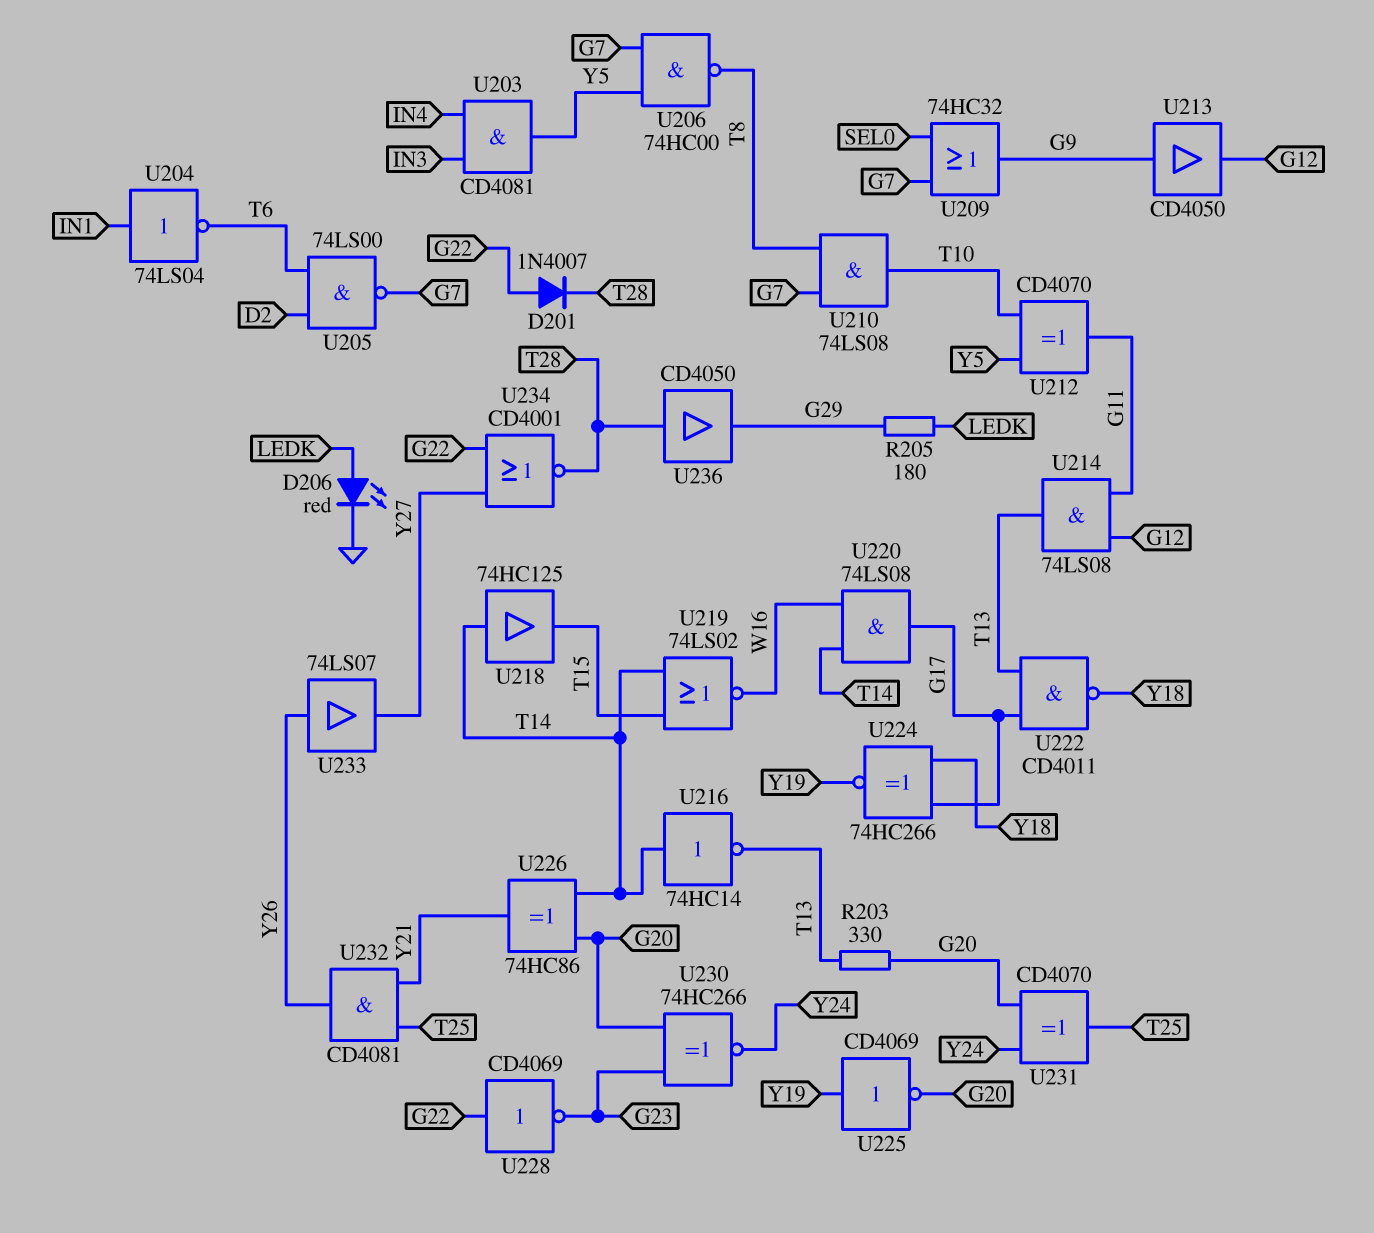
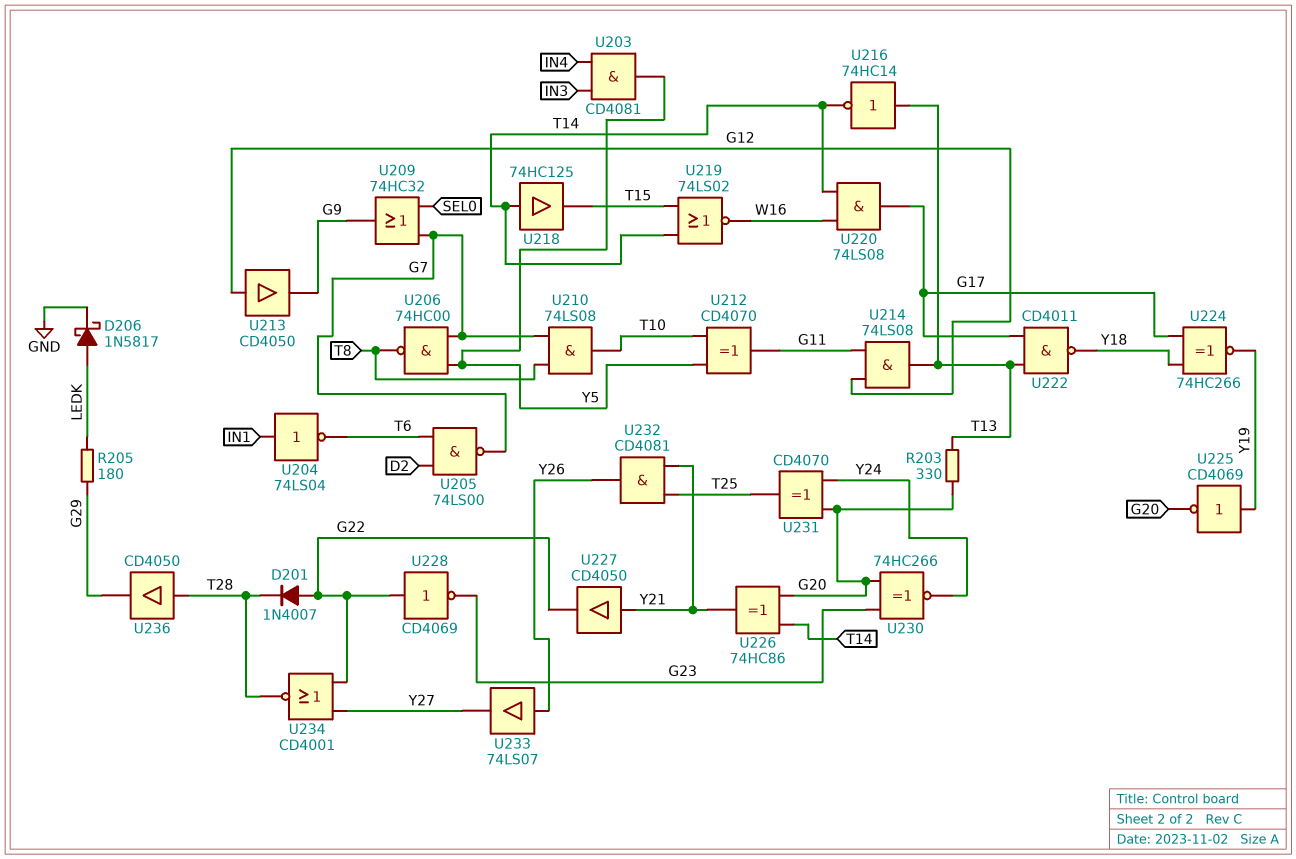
D206: LED red (A LEDK, K GND) -> schottky 1N5817 (A LEDK, K GND)
U213: buffer CD4050 (in G9, out G12) -> buffer CD4050 (in G12, out G9)
U216: NOT 74HC14 (in T14, out T13) -> NOT 74HC14 (in T13, out T14)
U227: none -> buffer CD4050 (in Y21, out G22)

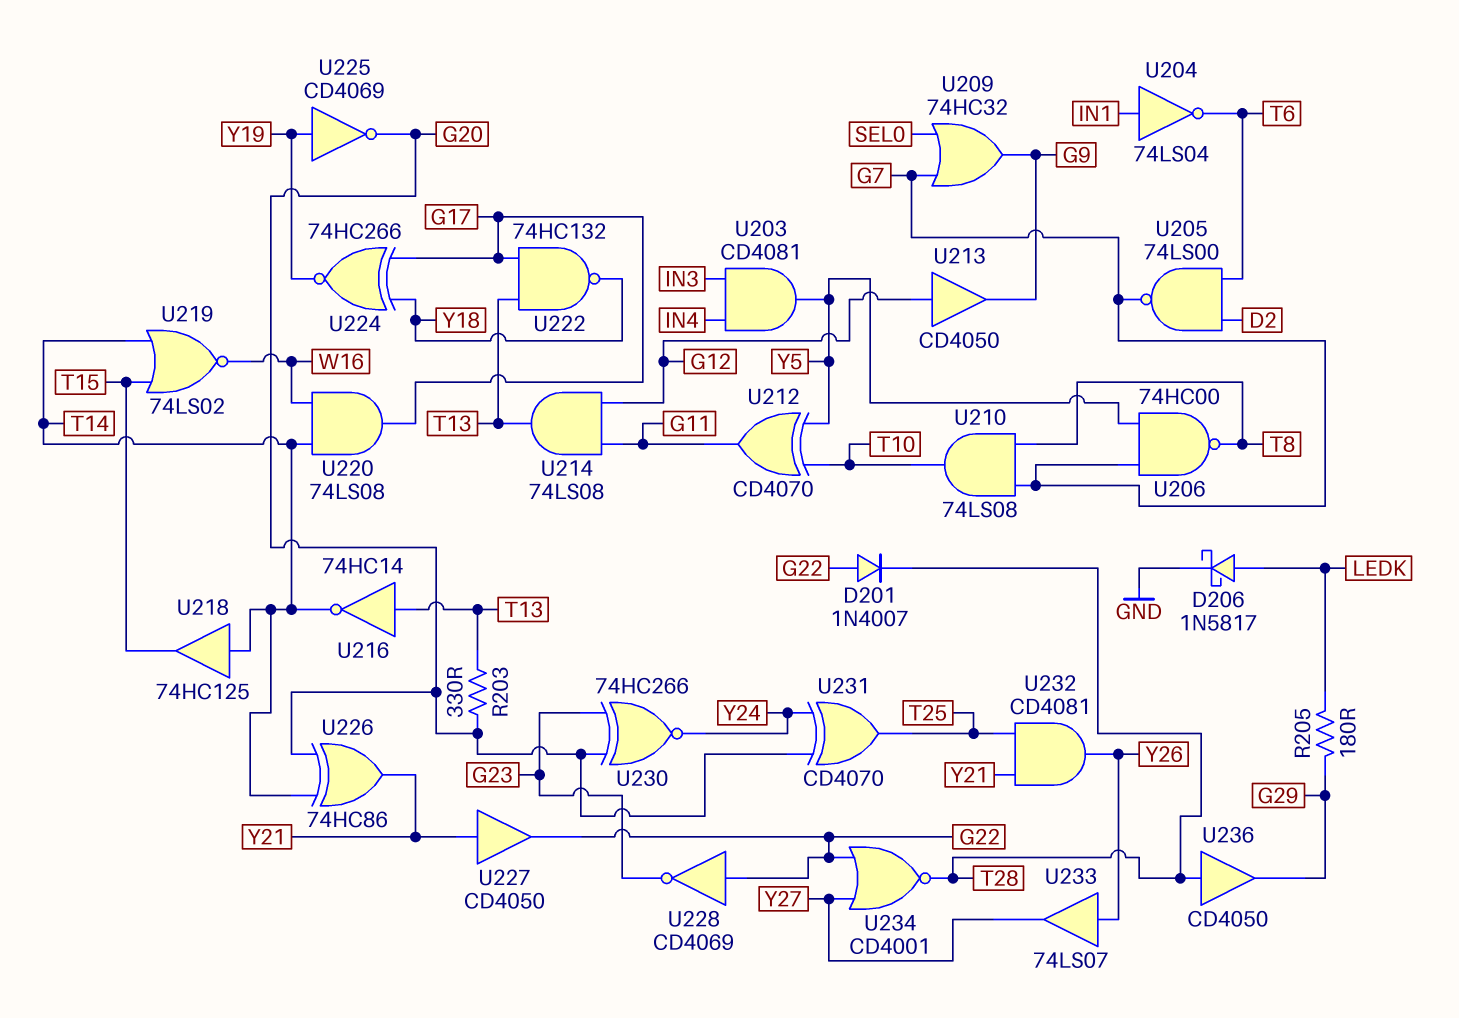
U222: NAND CD4011 (in G17, in T13, out Y18) -> NAND 74HC132 (in G17, in T13, out Y18)

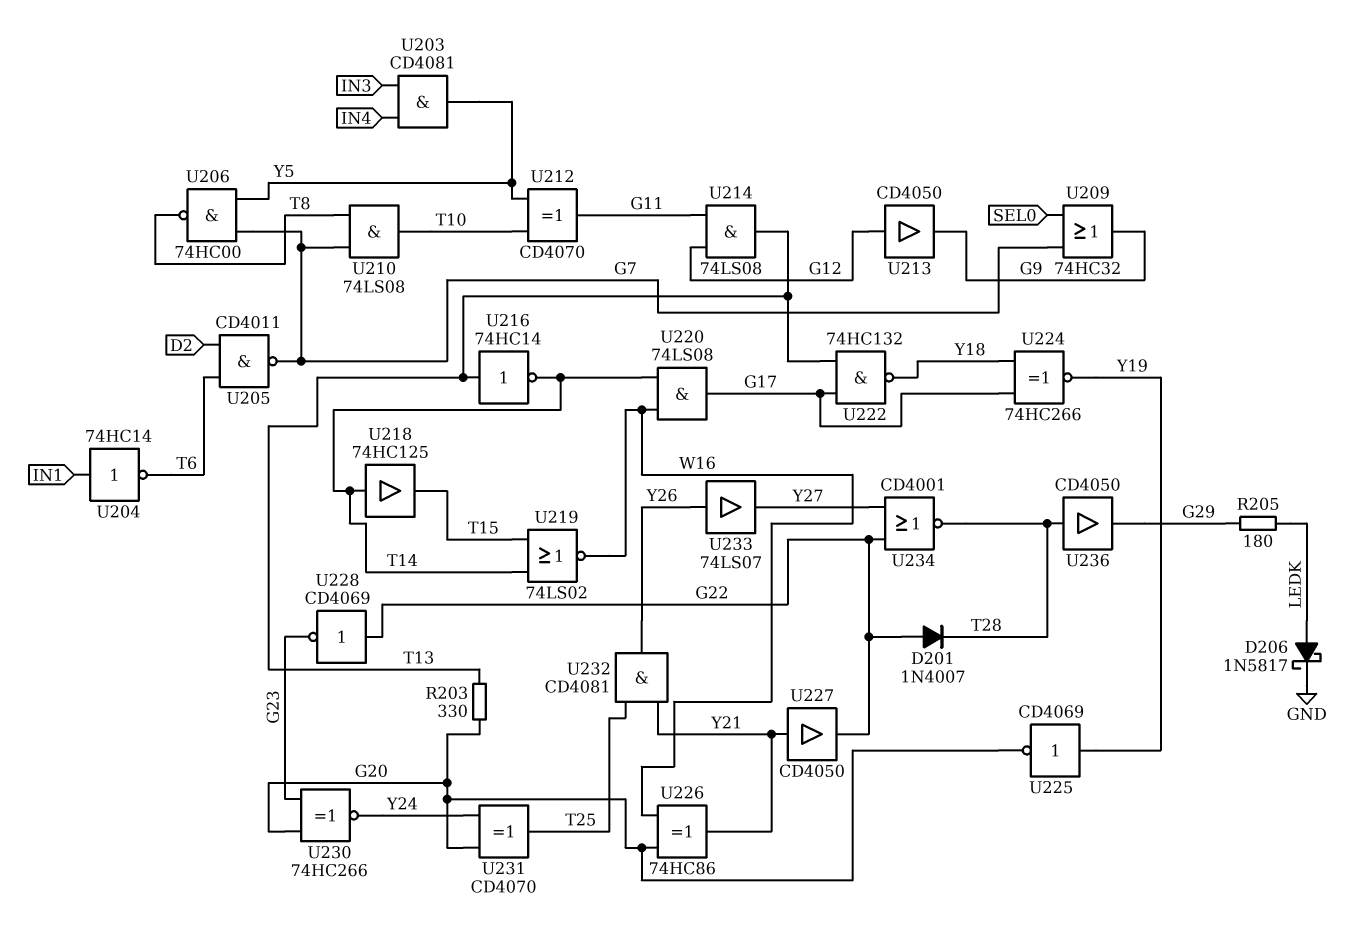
U204: NOT 74LS04 (in IN1, out T6) -> NOT 74HC14 (in IN1, out T6)
U205: NAND 74LS00 (in D2, in T6, out G7) -> NAND CD4011 (in D2, in T6, out G7)
U226: XOR 74HC86 (in G20, in T14, out Y21) -> XOR 74HC86 (in G20, in W16, out Y21)

